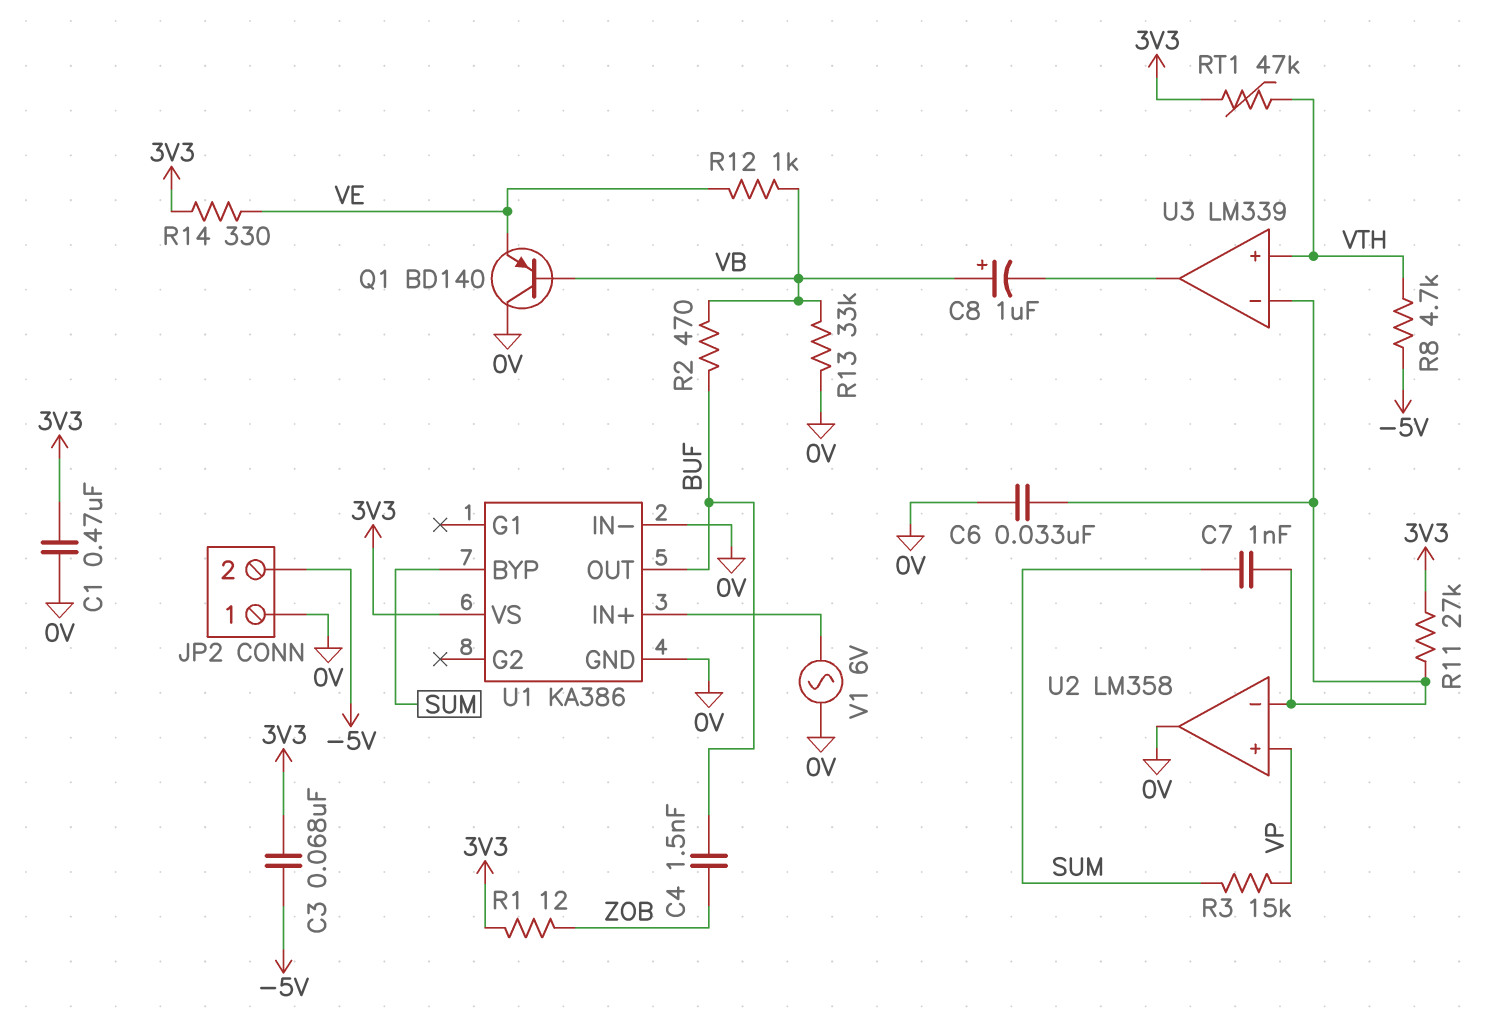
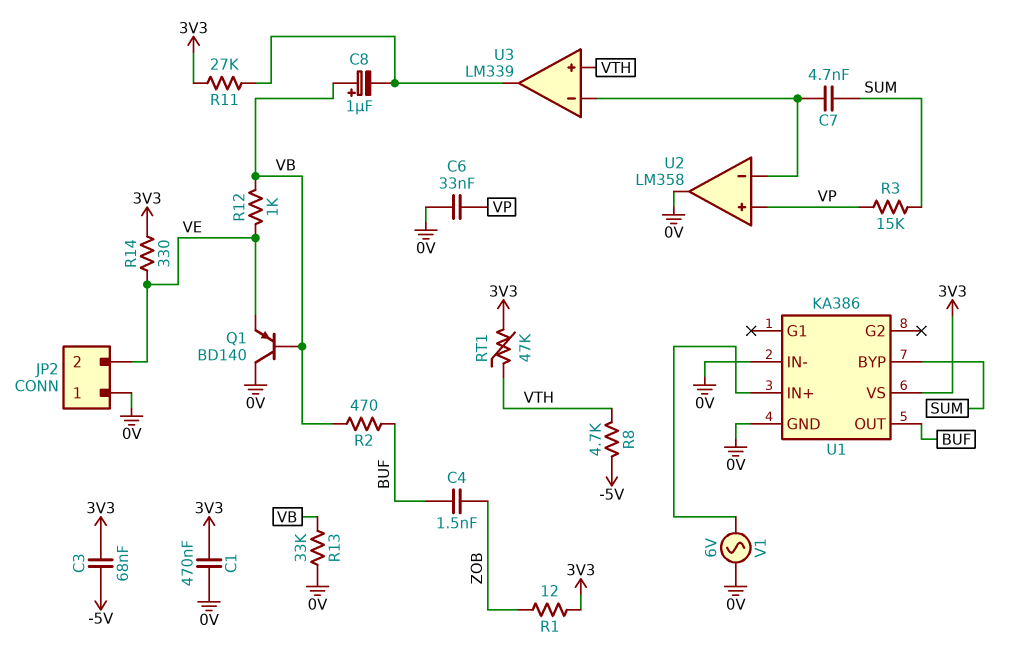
C6: 33nF (0V, U2/in-) -> 33nF (0V, VP)
C7: 1nF (SUM, U2/in-) -> 4.7nF (SUM, U2/in-)
JP2 pin 2: -5V -> VE
R11: 27k (3V3, U2/in-) -> 27k (3V3, U3/out)

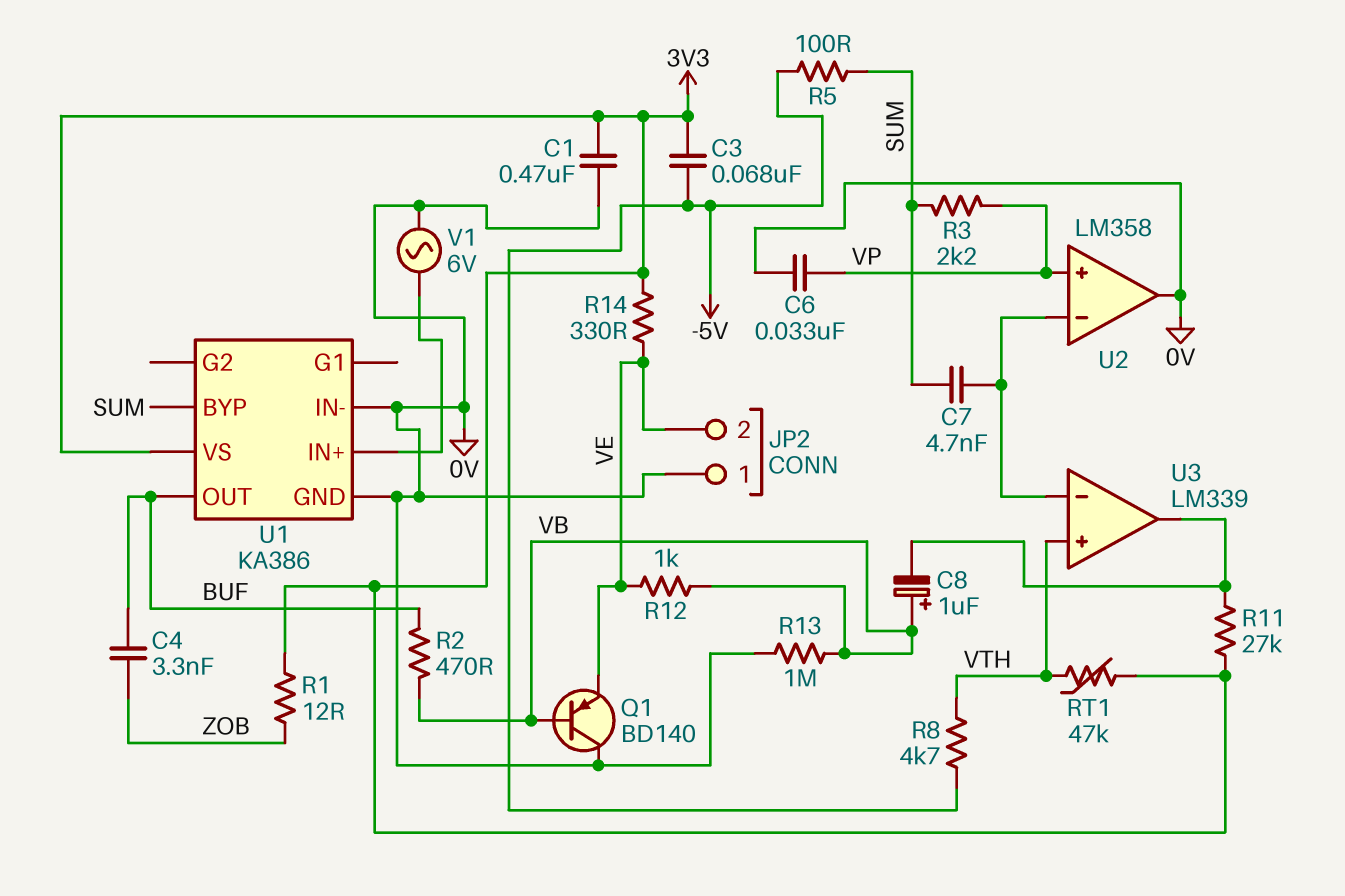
C4: 1.5nF (BUF, ZOB) -> 3.3nF (BUF, ZOB)
R3: 15k (SUM, VP) -> 2.2k (SUM, VP)
R5: none -> 100 (-5V, SUM)
R13: 33k (0V, VB) -> 1M (0V, VB)

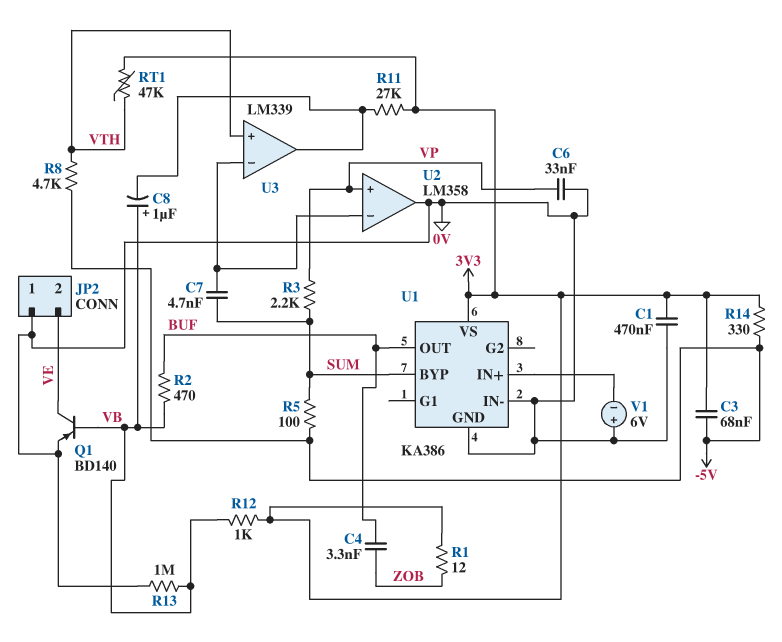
Q1: PNP BD140 (B VB, C 0V, E VE) -> PNP BD140 (B VB, C VE, E 0V)
R12: 1k (VB, VE) -> 1k (3V3, VB)
R14: 330 (3V3, VE) -> 330 (-5V, 3V3)
V1: AC 6V (0V, U1/IN+) -> 6V (plus 0V, minus U1/IN+)

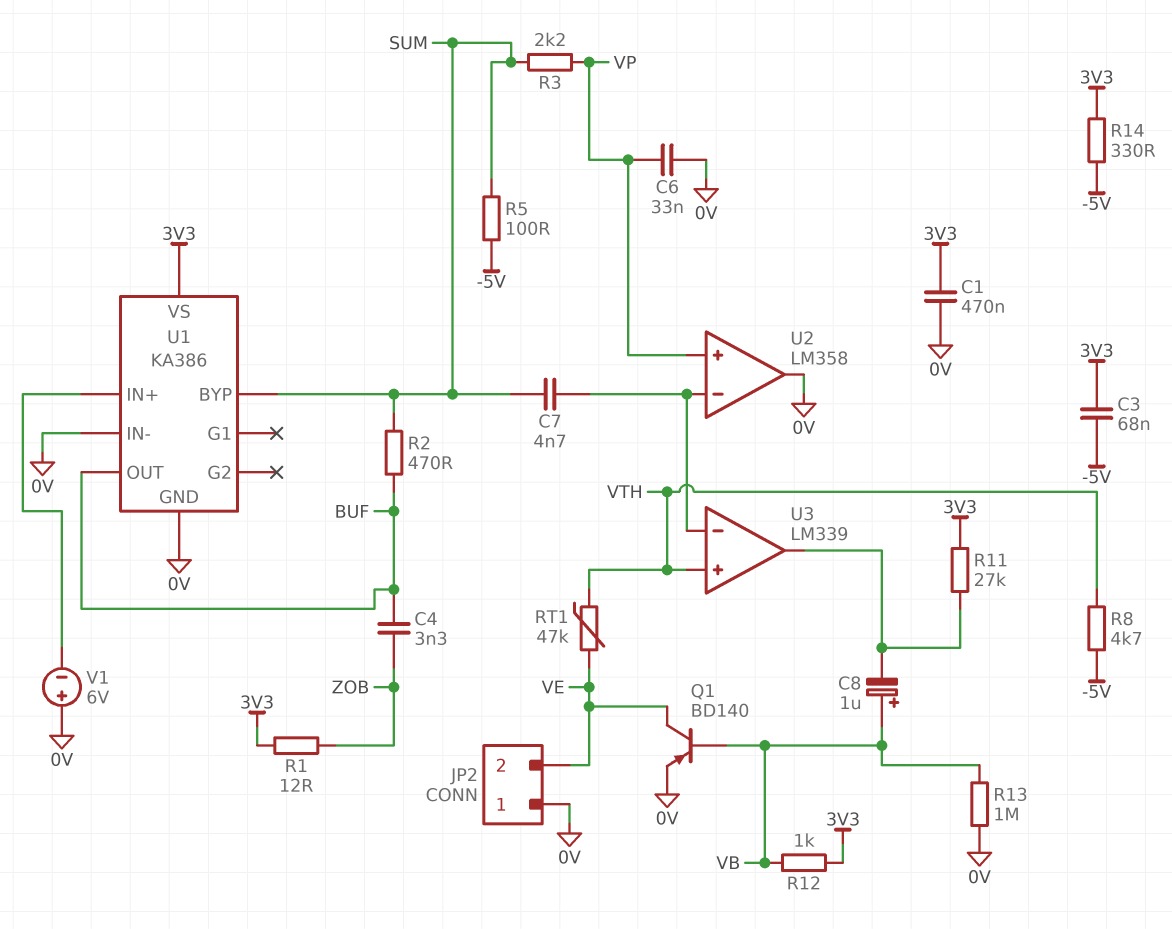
R2: 470 (BUF, VB) -> 470 (BUF, SUM)
RT1: 47k (3V3, VTH) -> 47k (VE, VTH)

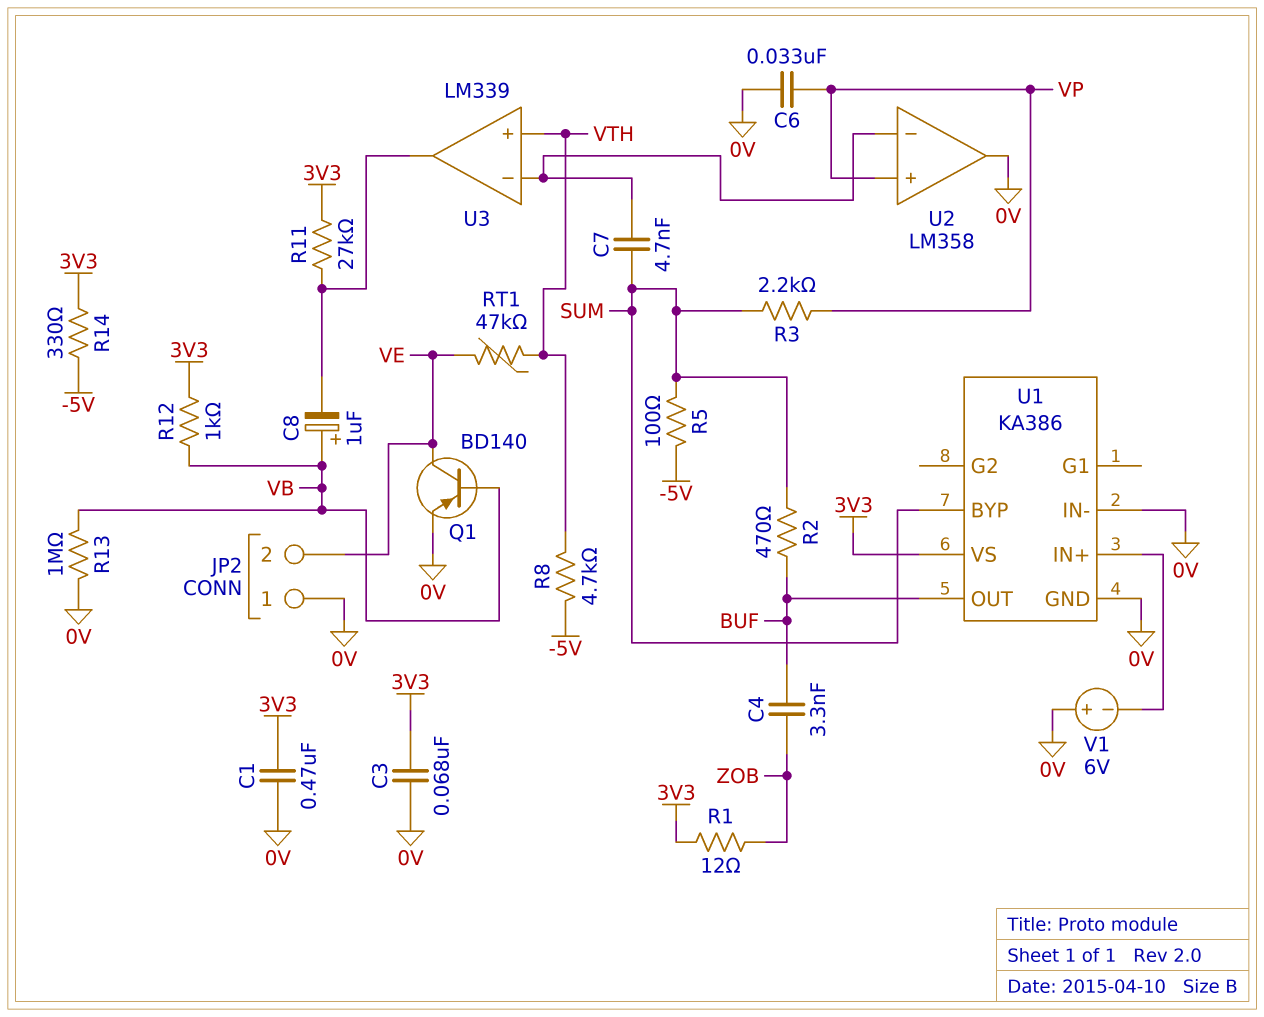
C3: 68nF (-5V, 3V3) -> 68nF (0V, 3V3)

